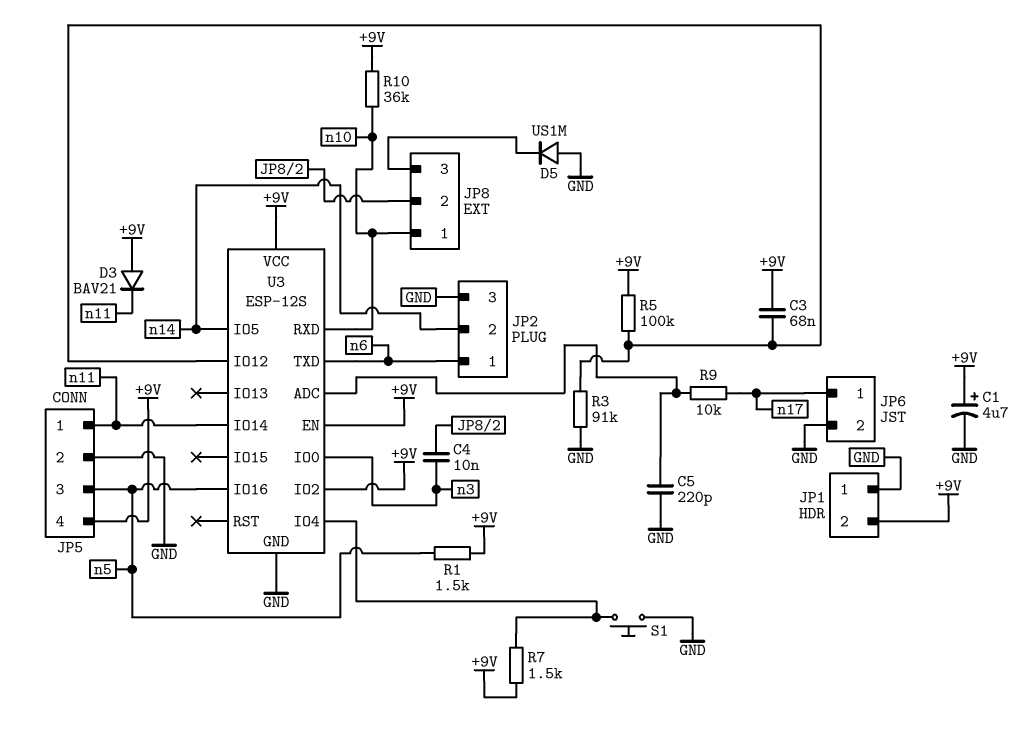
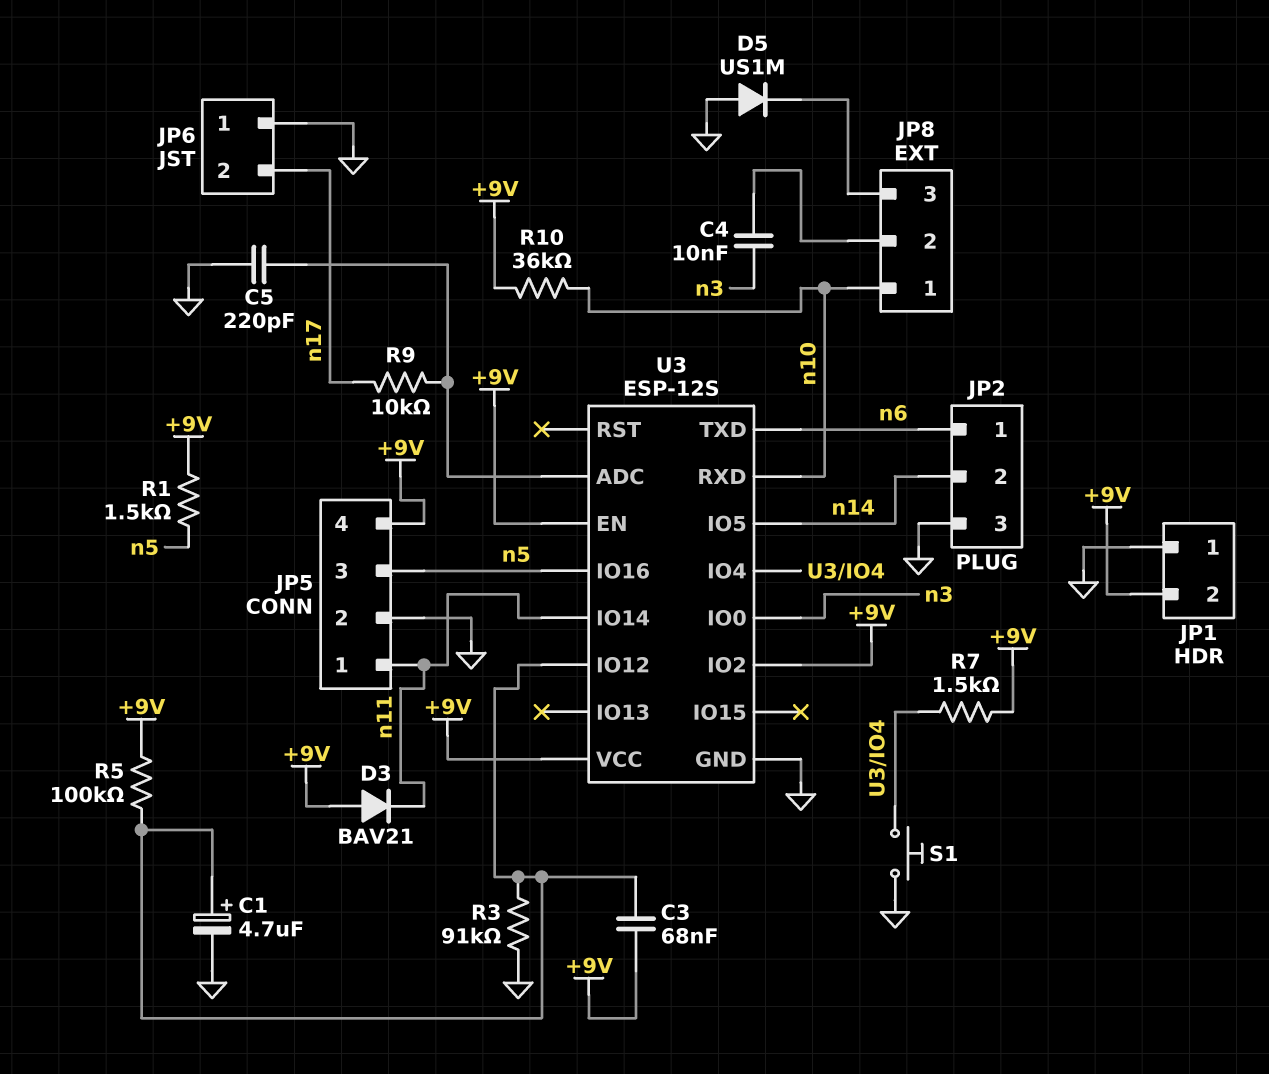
C1: 4.7uF (plus +9V, minus GND) -> 4.7uF (plus U3/IO12, minus GND)
JP6 pin 1: n17 -> GND
JP6 pin 2: GND -> n17

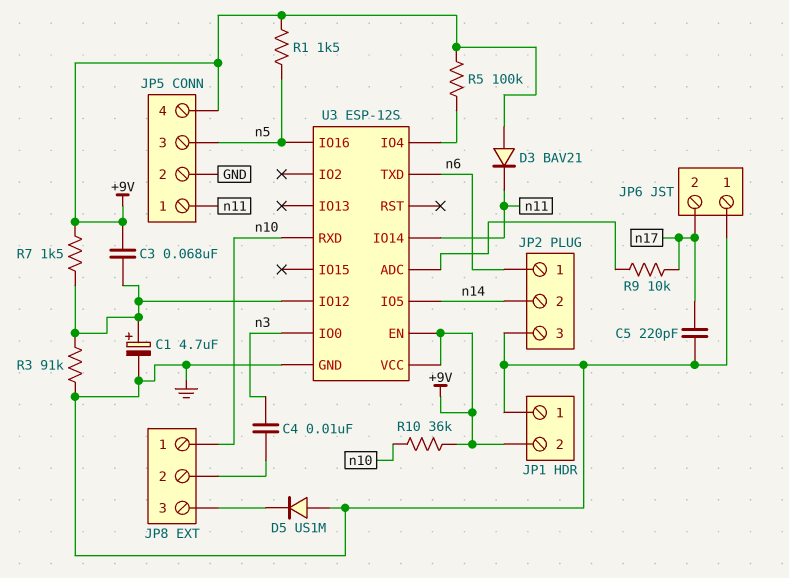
C5: 220pF (GND, U3/ADC) -> 220pF (GND, n17)
R5: 100k (+9V, U3/IO12) -> 100k (+9V, U3/IO4)
R7: 1.5k (+9V, U3/IO4) -> 1.5k (+9V, U3/IO12)
S1: button (GND, U3/IO4) -> none
U3 pin IO2: +9V -> none

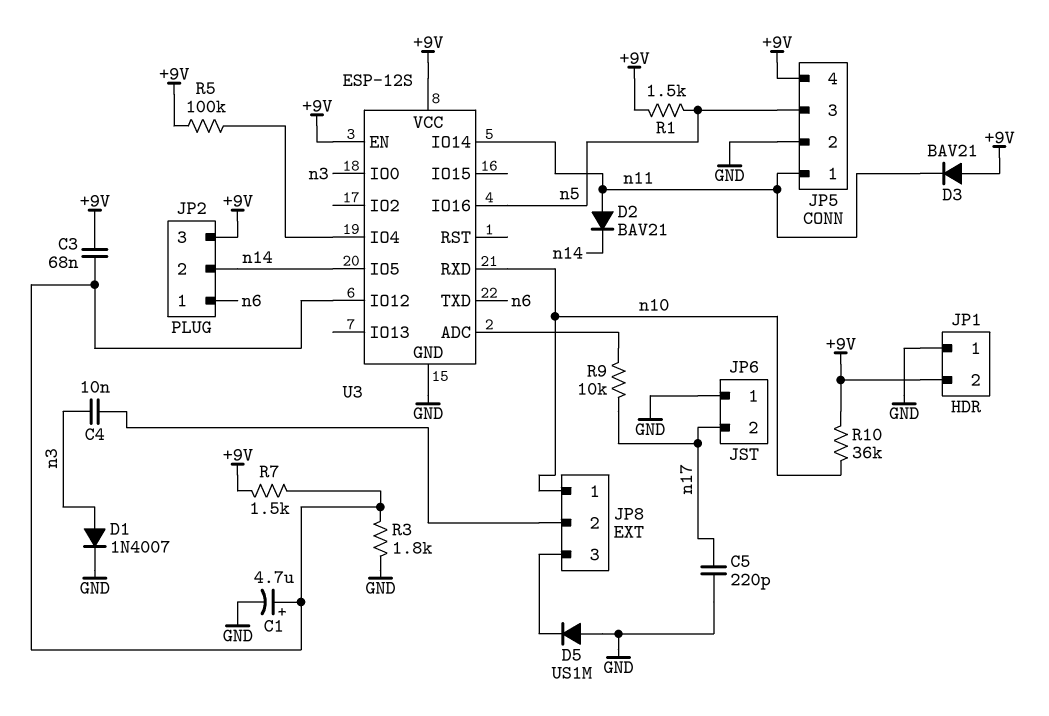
D1: none -> diode 1N4007 (A n3, K GND)
D2: none -> diode BAV21 (A n11, K n14)
JP2 pin 3: GND -> +9V
R3: 91k (GND, U3/IO12) -> 1.8k (GND, U3/IO12)

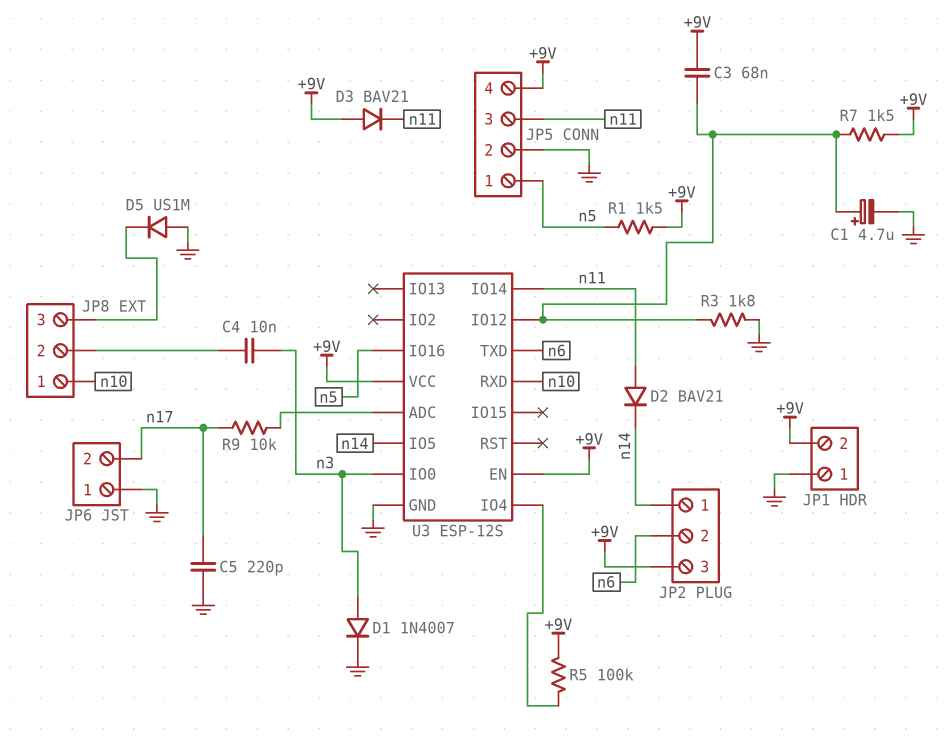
JP2 pin 1: n6 -> n14
JP2 pin 2: n14 -> n6
JP5 pin 1: n11 -> n5
JP5 pin 3: n5 -> n11
R10: 36k (+9V, n10) -> none

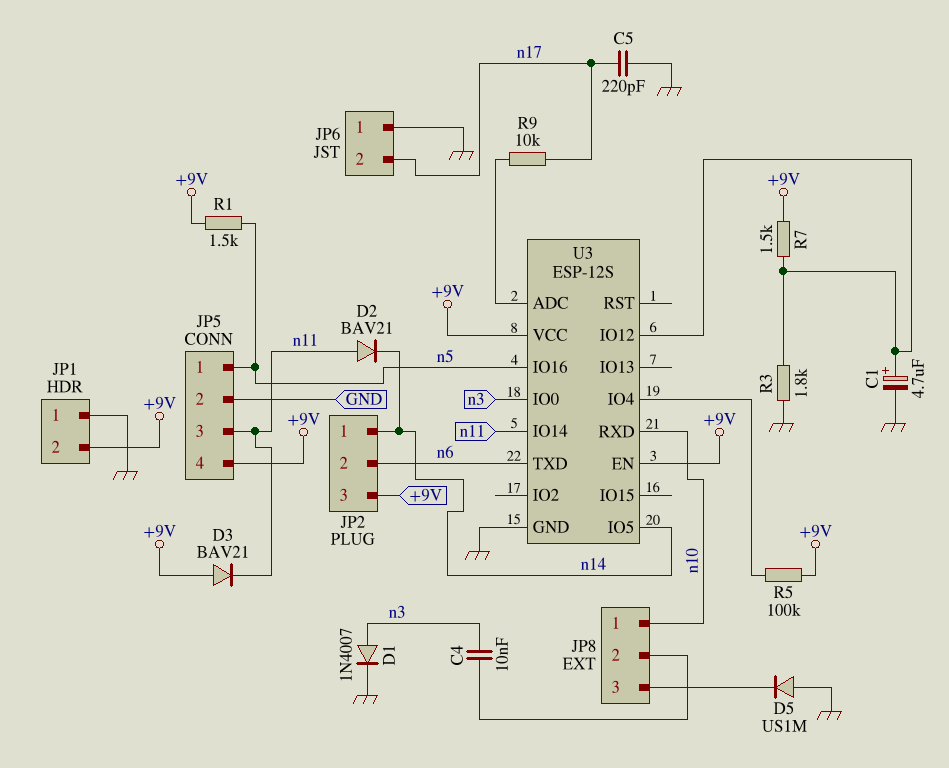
C3: 68nF (+9V, U3/IO12) -> none

